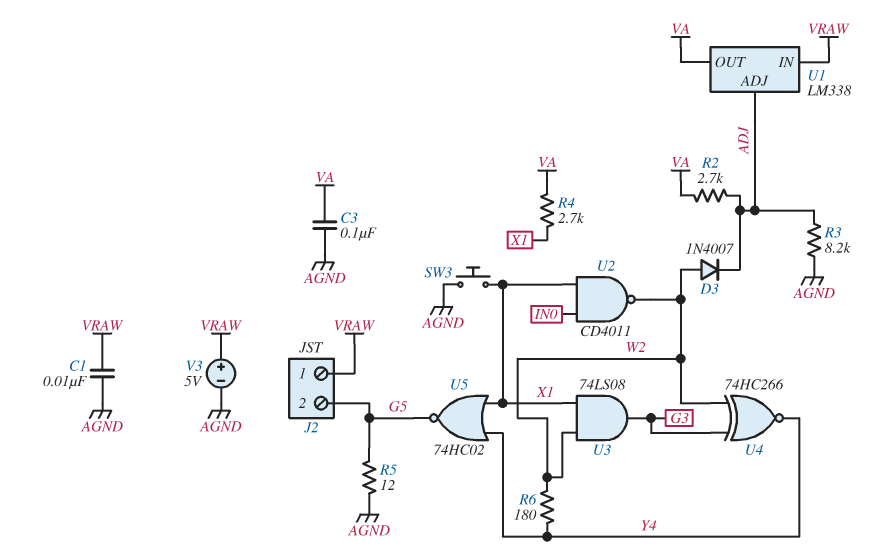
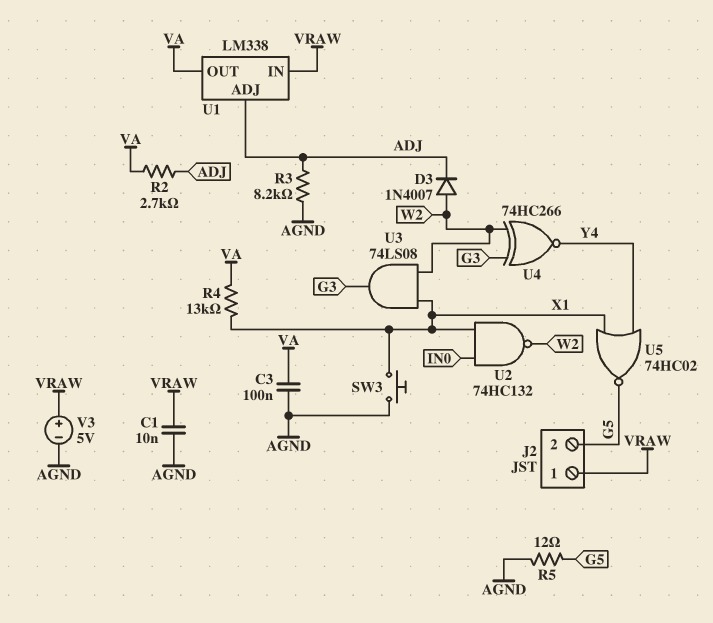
R4: 2.7k (VA, X1) -> 13k (VA, X1)
R6: 180 (W2, Y4) -> none
U2: NAND CD4011 (in IN0, in X1, out W2) -> NAND 74HC132 (in IN0, in X1, out W2)

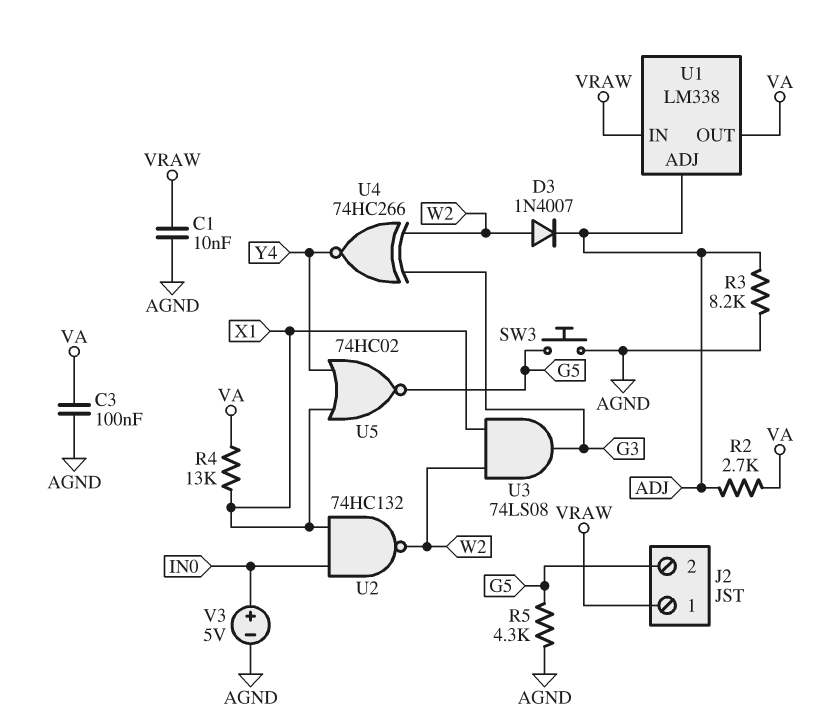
R5: 12 (AGND, G5) -> 4.3k (AGND, G5)
SW3: button (AGND, X1) -> button (AGND, G5)
V3: 5V (plus VRAW, minus AGND) -> 5V (plus IN0, minus AGND)

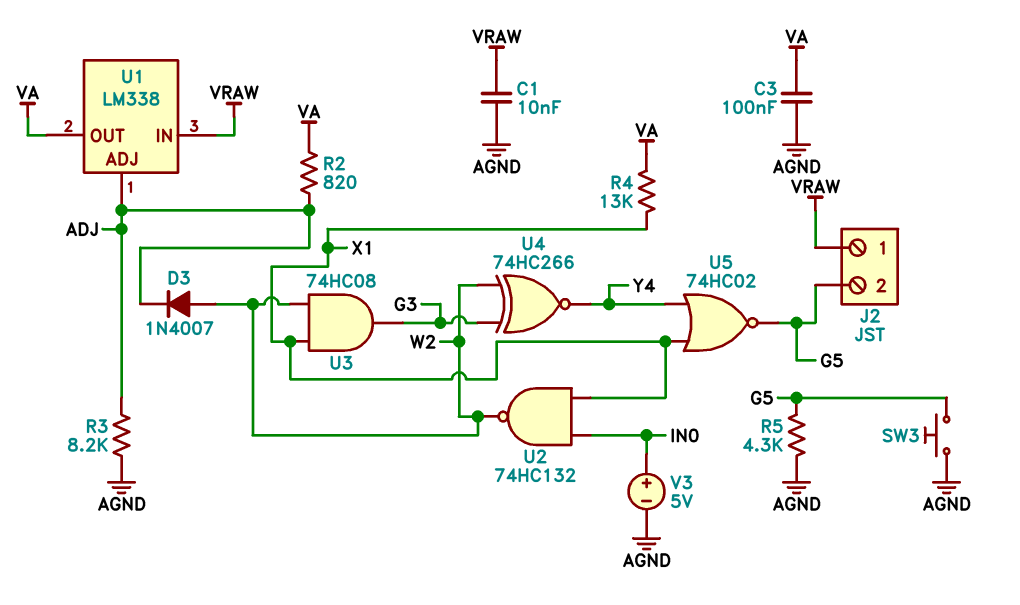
R2: 2.7k (ADJ, VA) -> 820 (ADJ, VA)
U3: AND 74LS08 (in W2, in X1, out G3) -> AND 74HC08 (in W2, in X1, out G3)

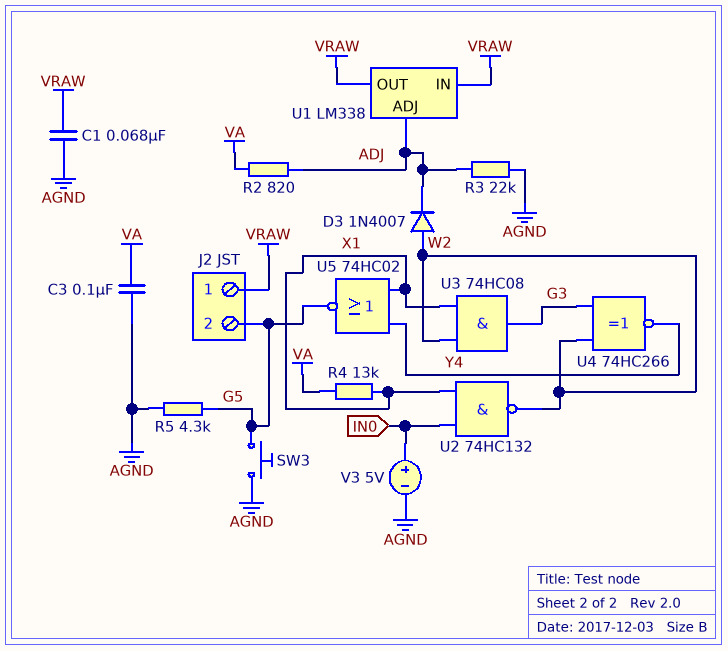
C1: 10nF (AGND, VRAW) -> 68nF (AGND, VRAW)
R3: 8.2k (ADJ, AGND) -> 22k (ADJ, AGND)
U1 pin OUT: VA -> VRAW

